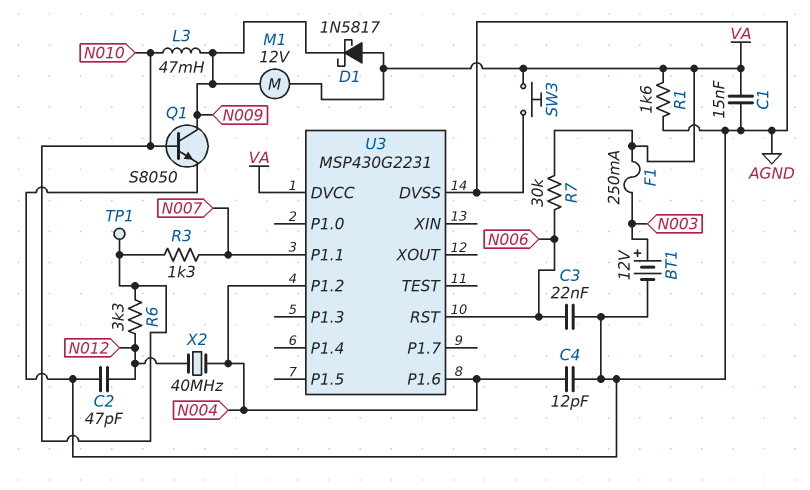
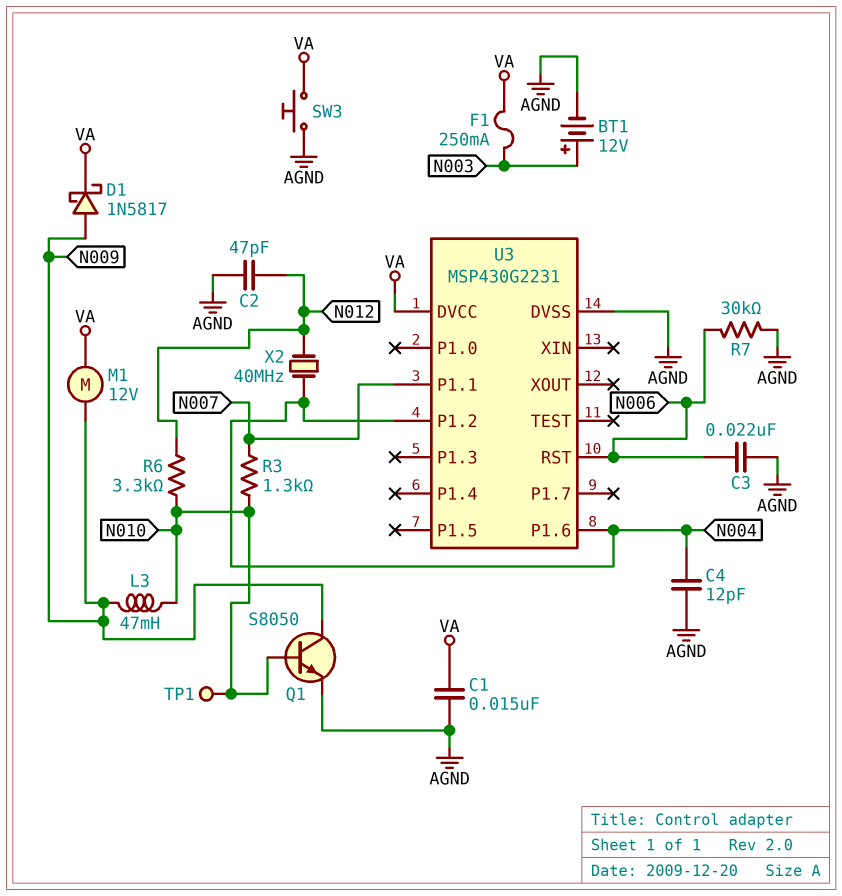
D1: schottky 1N5817 (A VA, K N009) -> schottky 1N5817 (A N009, K VA)
R1: 1.6k (AGND, VA) -> none
R7: 30k (N006, VA) -> 30k (AGND, N006)

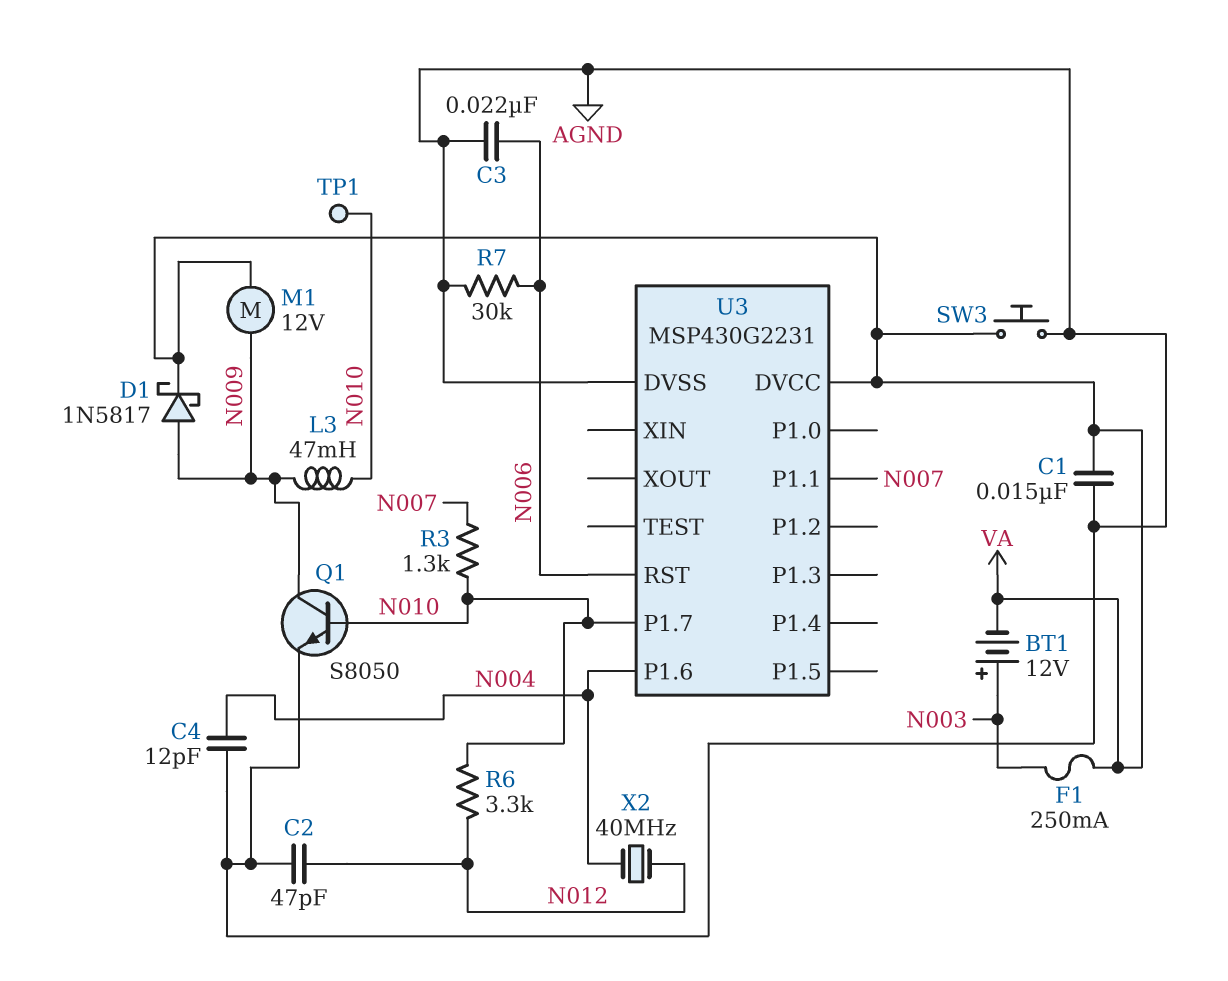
BT1: 12V (plus N003, minus AGND) -> 12V (plus N003, minus VA)
U3 pin P1.2: N004 -> none
U3 pin P1.7: none -> N010

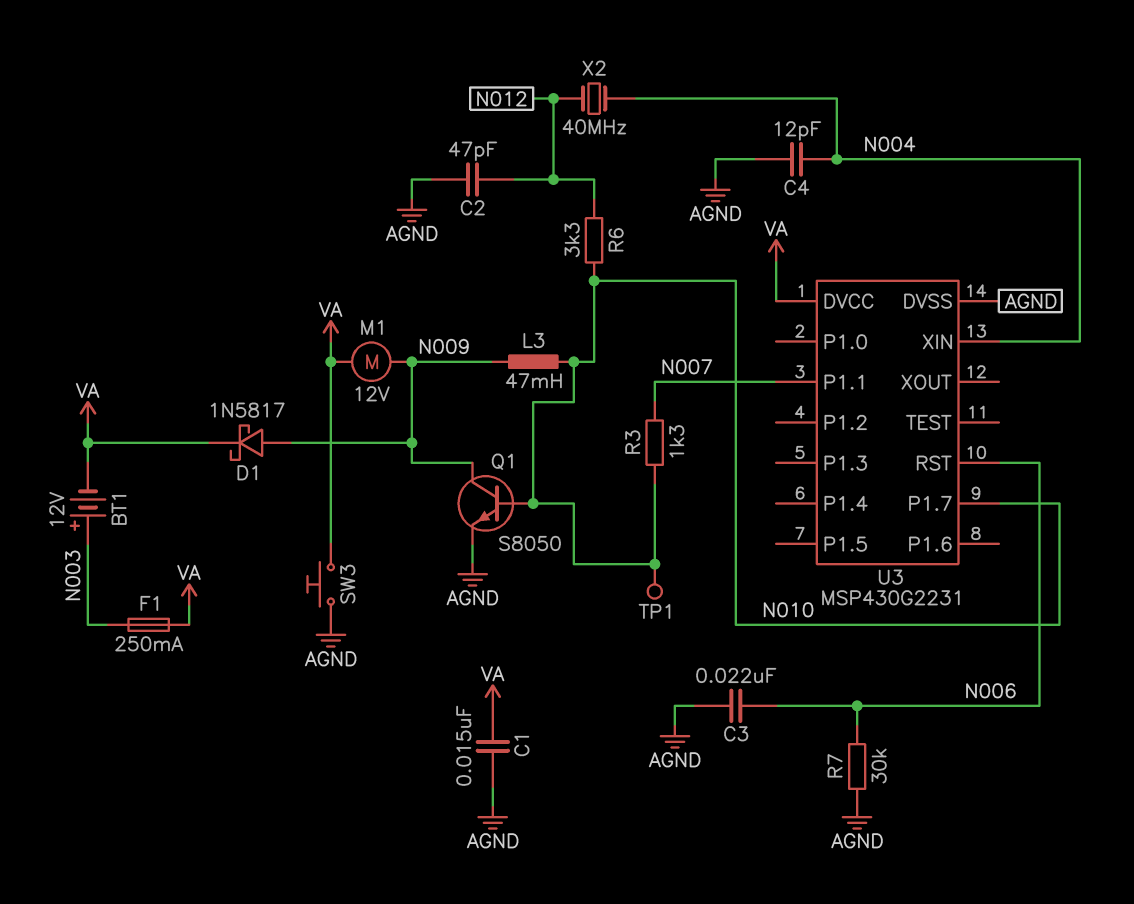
U3 pin P1.6: N004 -> none
U3 pin XIN: none -> N004

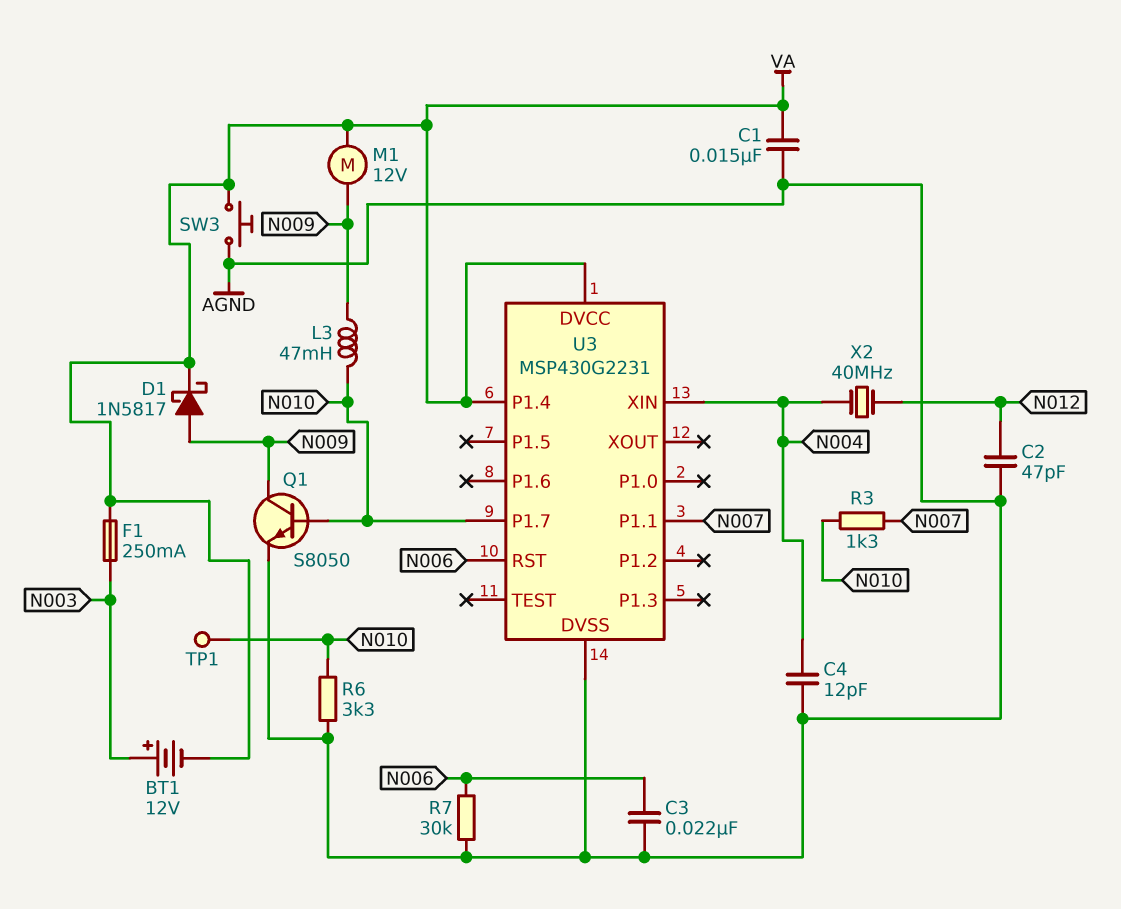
R6: 3.3k (N010, N012) -> 3.3k (AGND, N010)
U3 pin P1.4: none -> VA

